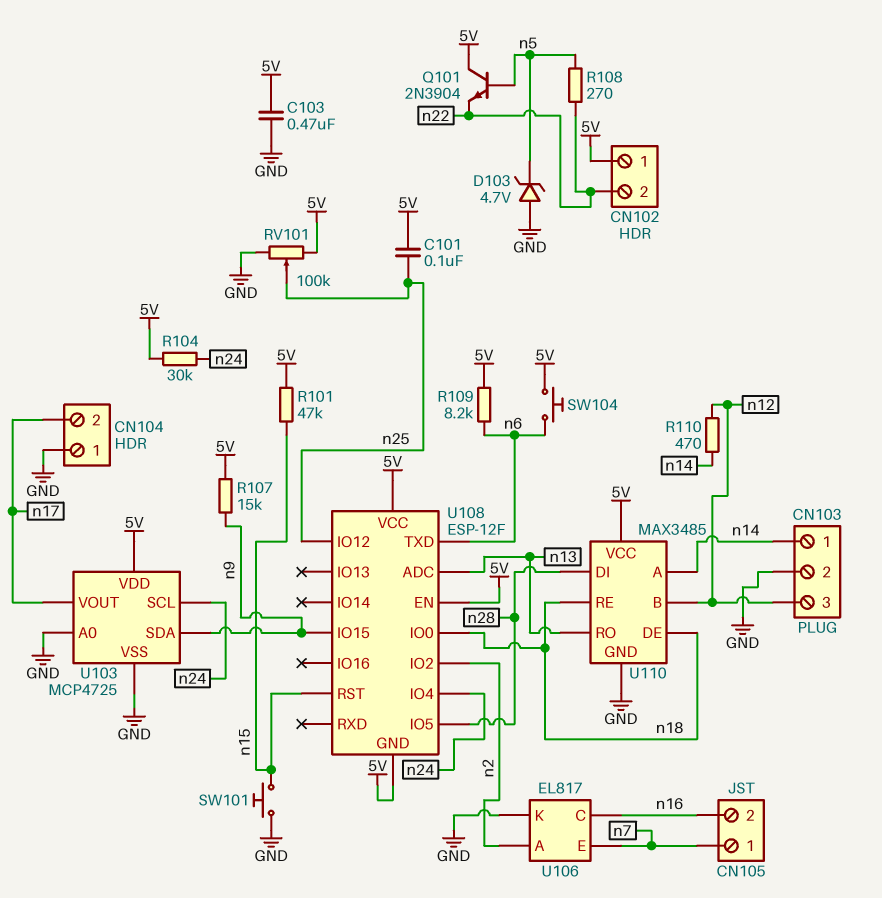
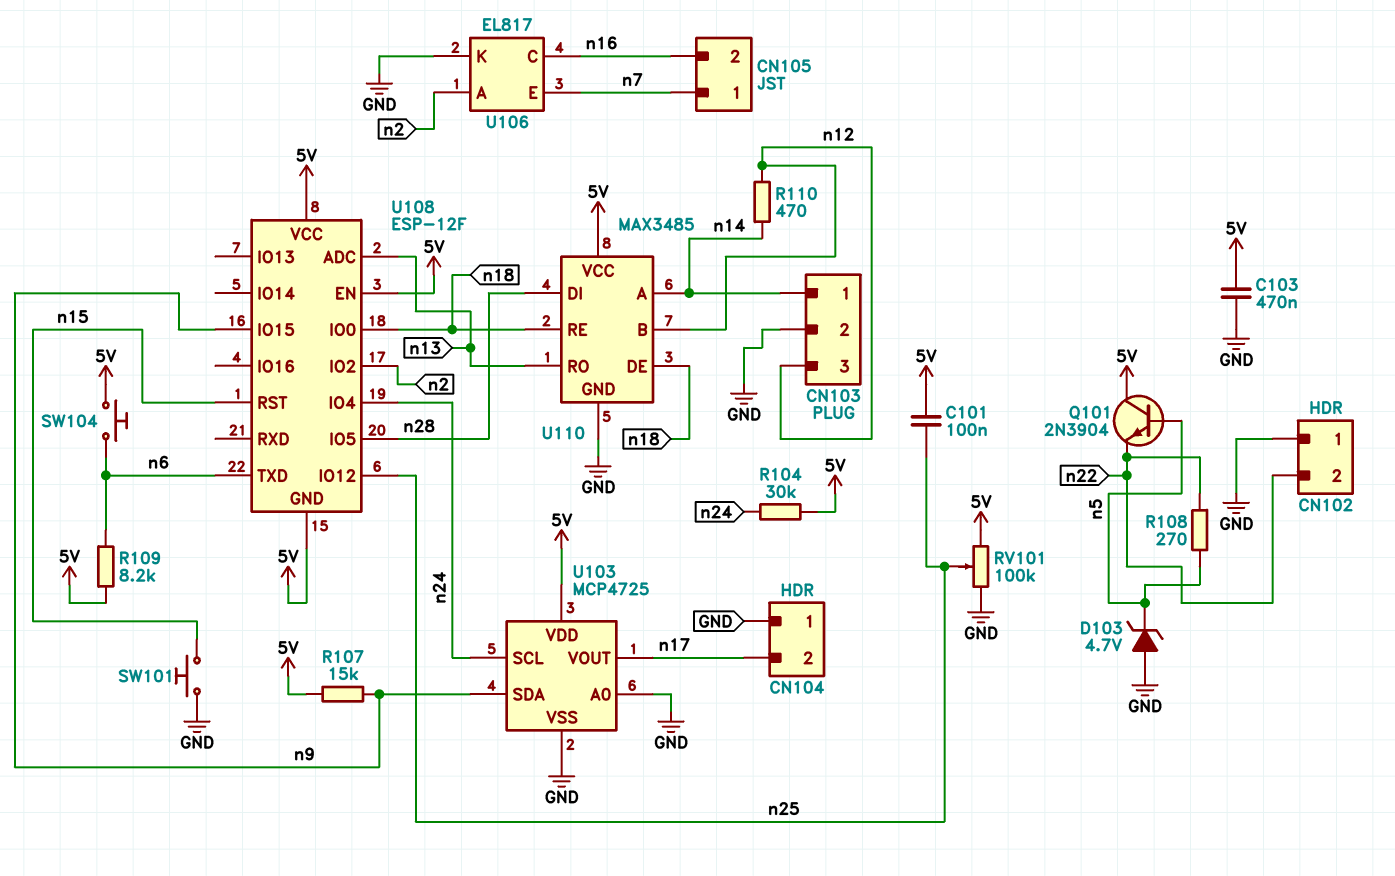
CN102 pin 1: 5V -> GND
R101: 47k (5V, n15) -> none

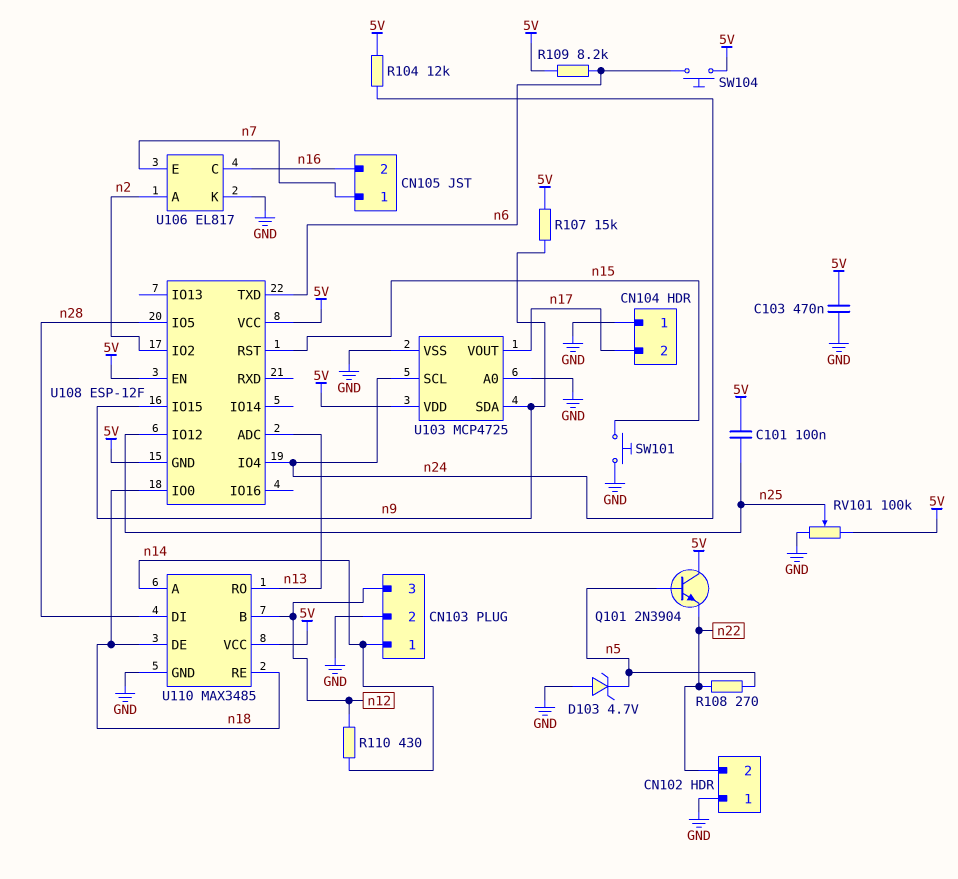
R104: 30k (5V, n24) -> 12k (5V, n24)
R110: 470 (n12, n14) -> 430 (n12, n14)

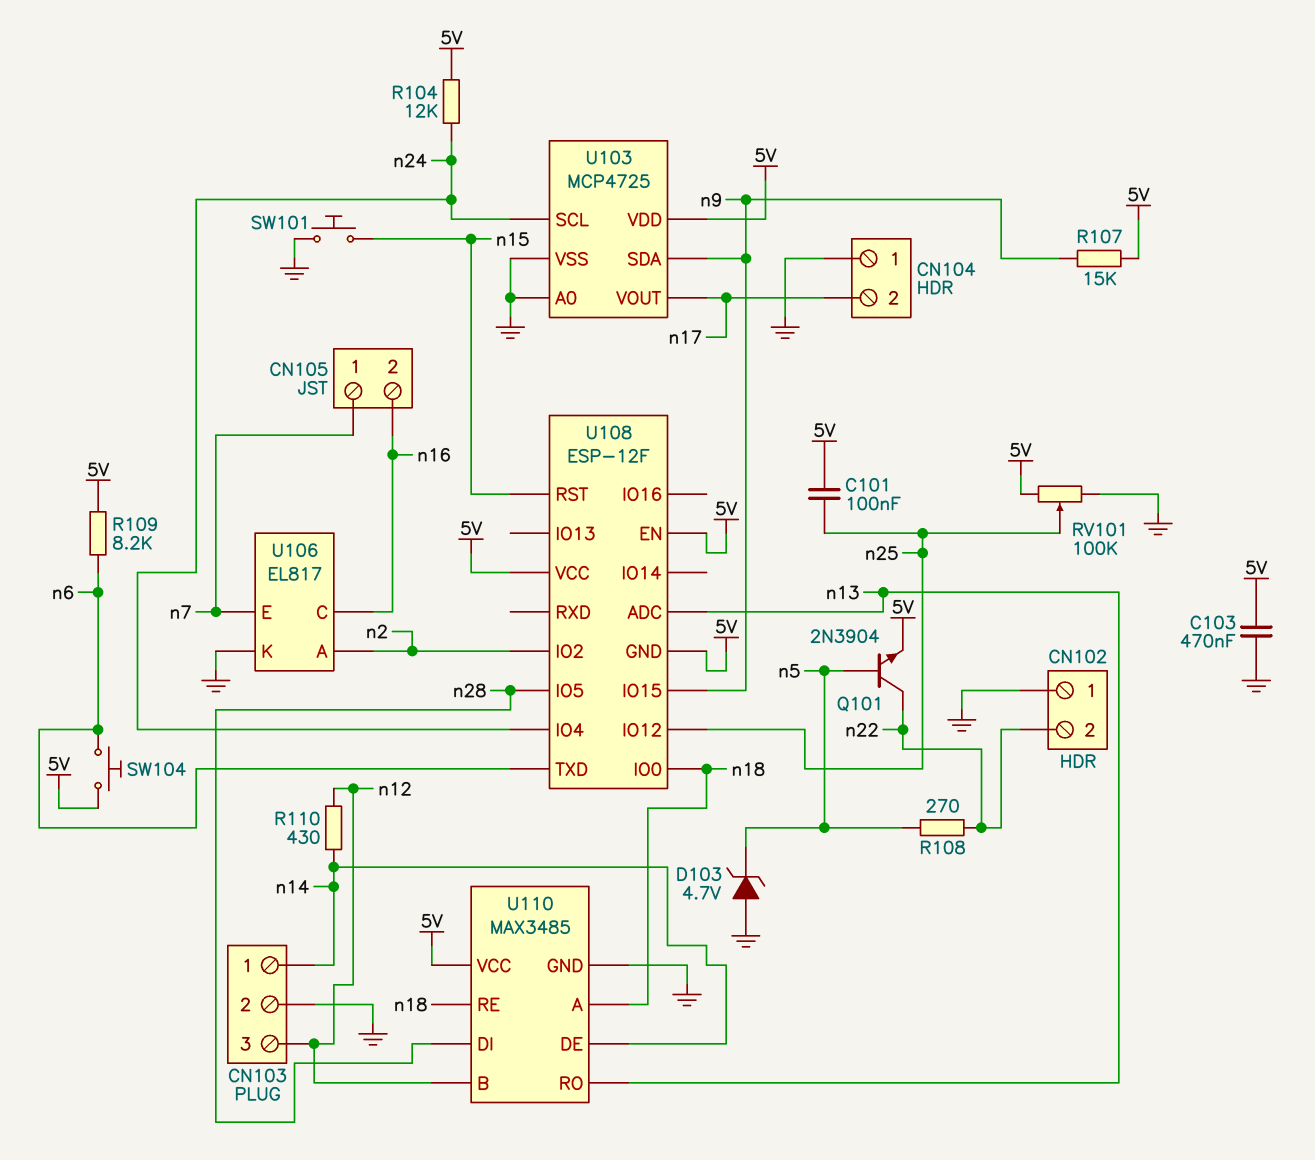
Q101: NPN 2N3904 (B n5, C 5V, E n22) -> NPN 2N3904 (B n5, C n22, E 5V)
U110 pin A: n14 -> n18
U110 pin DE: n18 -> n14

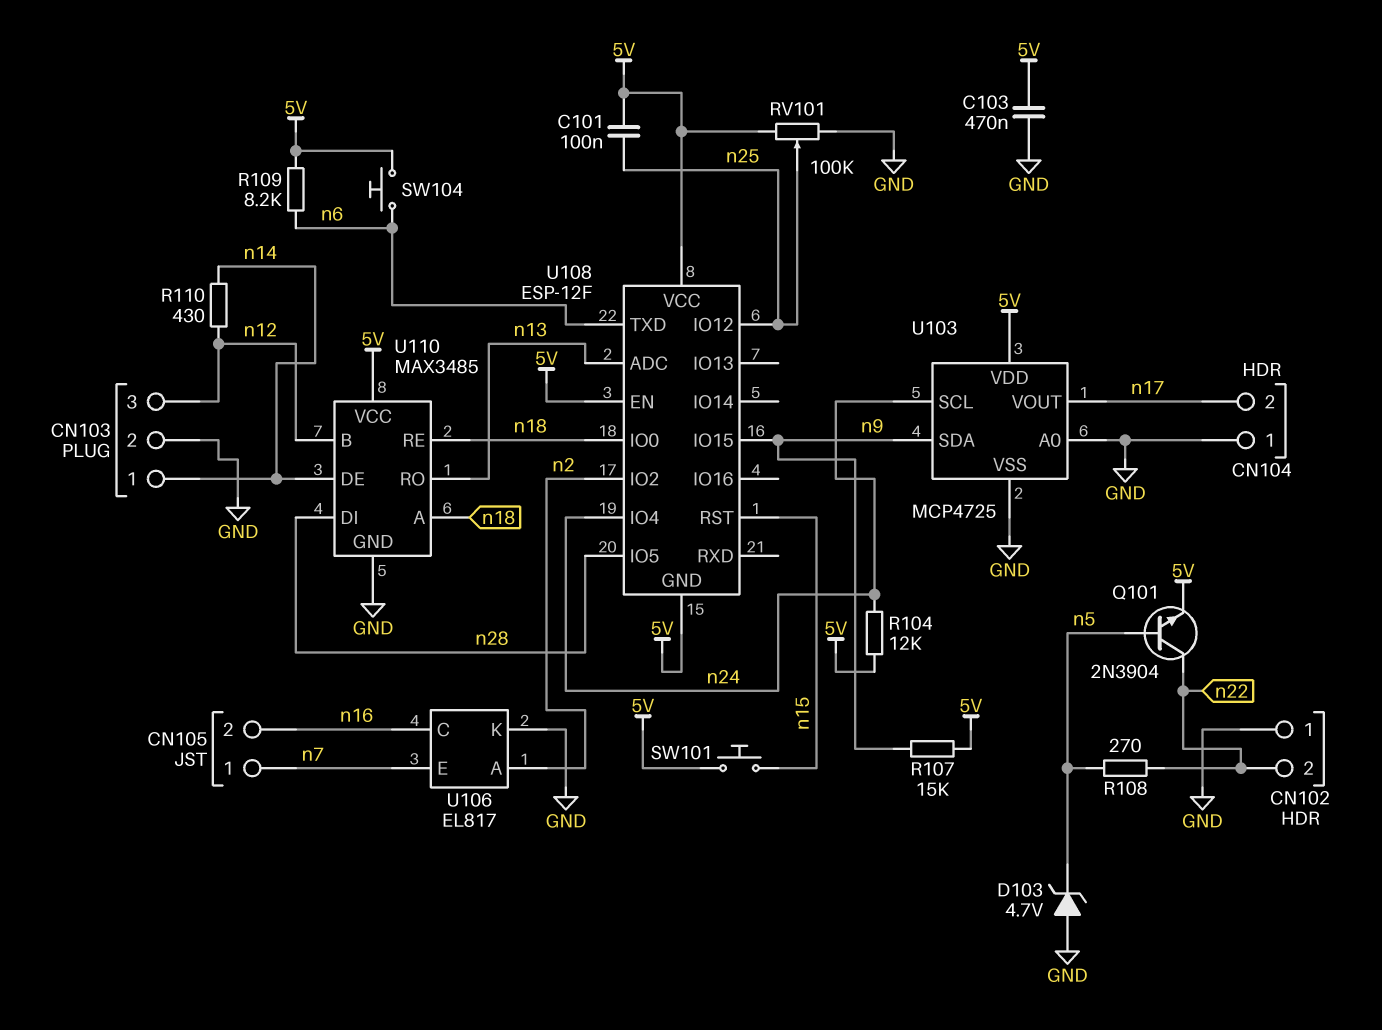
SW101: button (GND, n15) -> button (5V, n15)

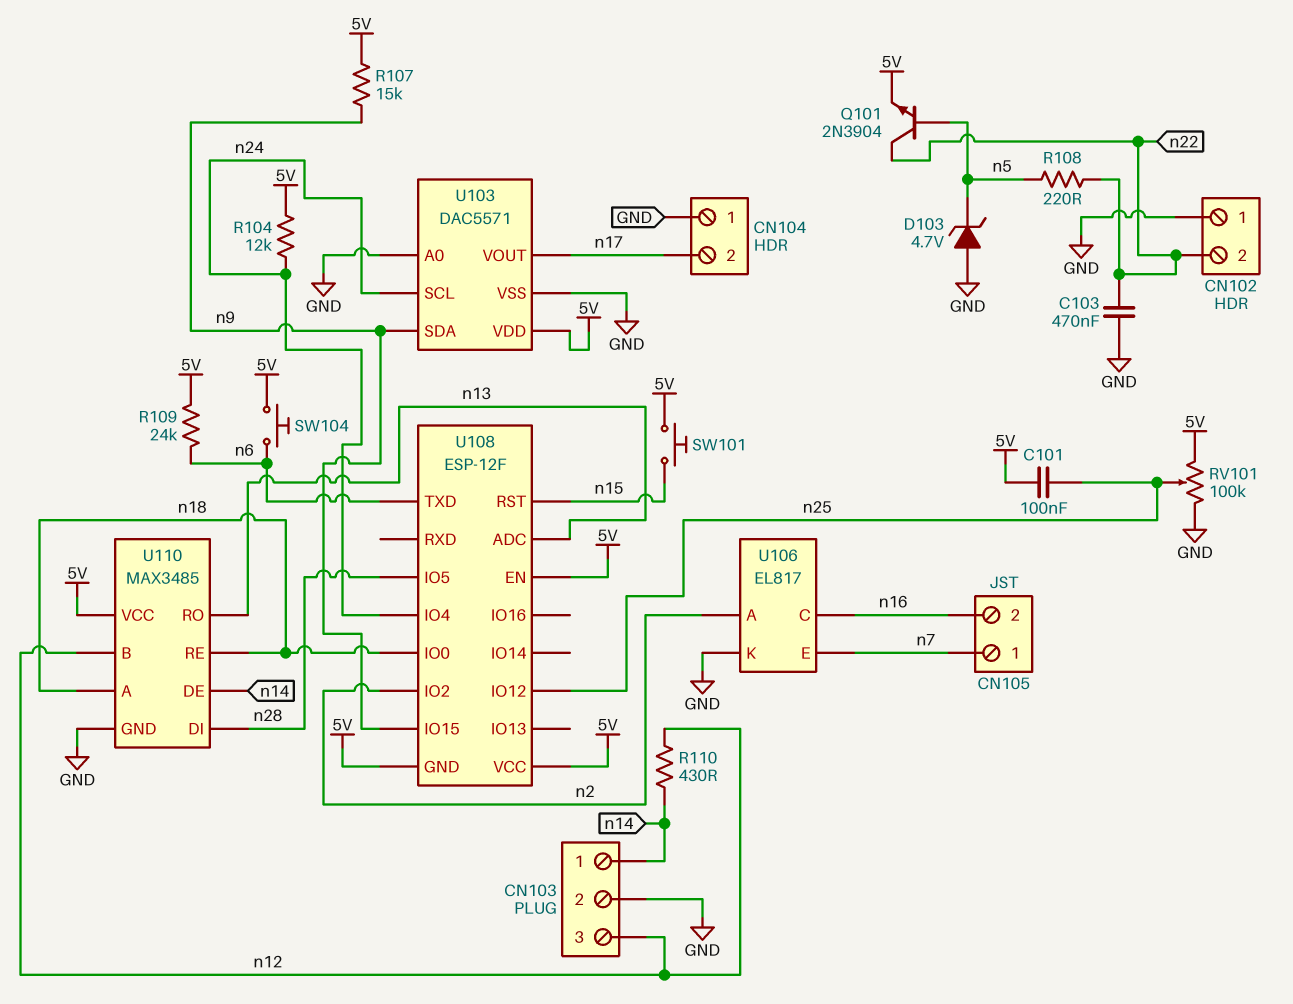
C103: 470nF (5V, GND) -> 470nF (GND, n22)
R108: 270 (n5, n22) -> 220 (n5, n22)
R109: 8.2k (5V, n6) -> 24k (5V, n6)
U103: MCP4725 -> DAC5571

